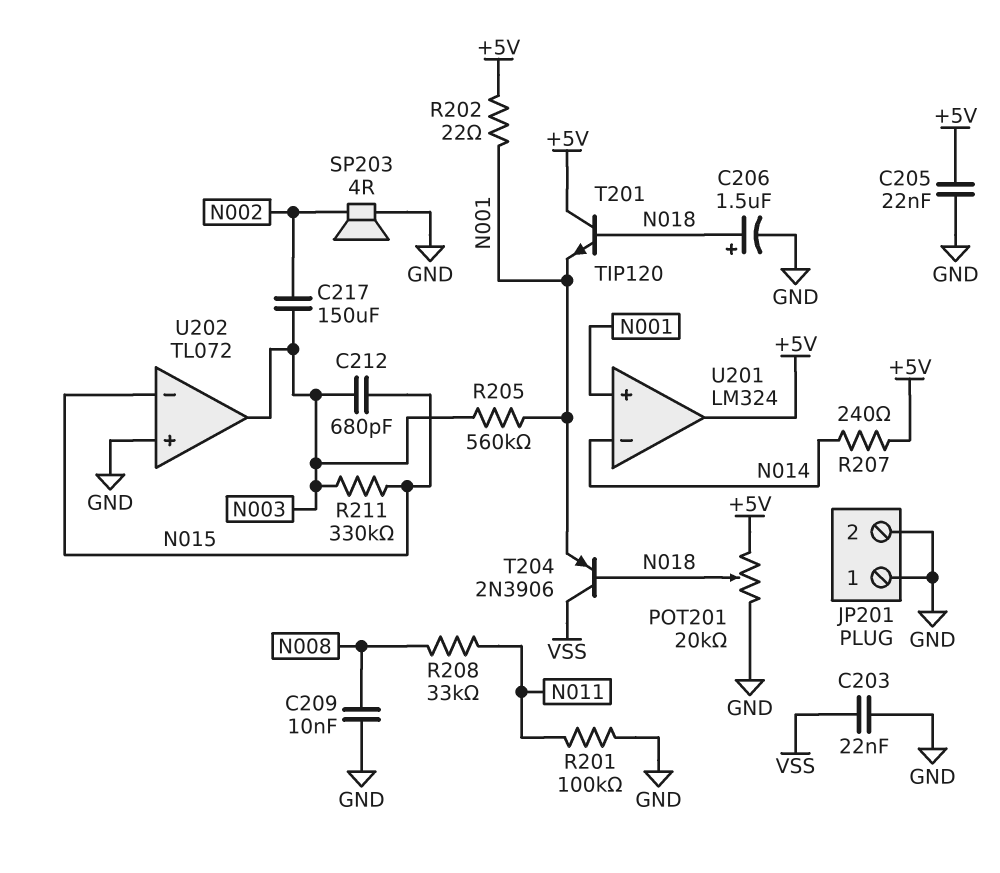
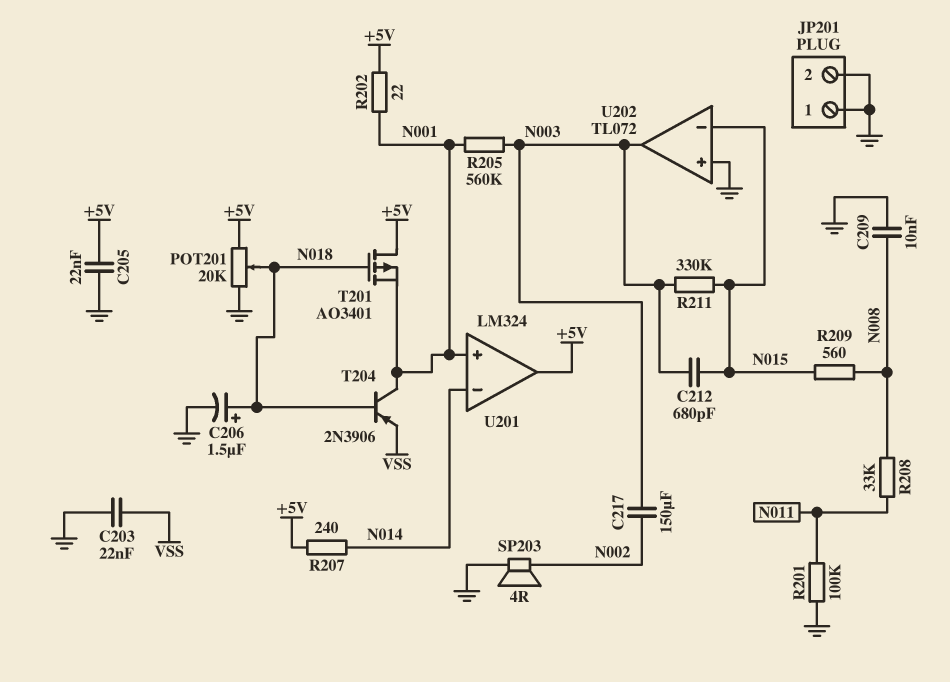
R209: none -> 560 (N008, N015)
T201: NPN TIP120 (B N018, C +5V, E N001) -> PMOS AO3401 (G N018, D +5V, S N001)
T204: PNP 2N3906 (B N018, C VSS, E N001) -> PNP 2N3906 (B N018, C N001, E VSS)

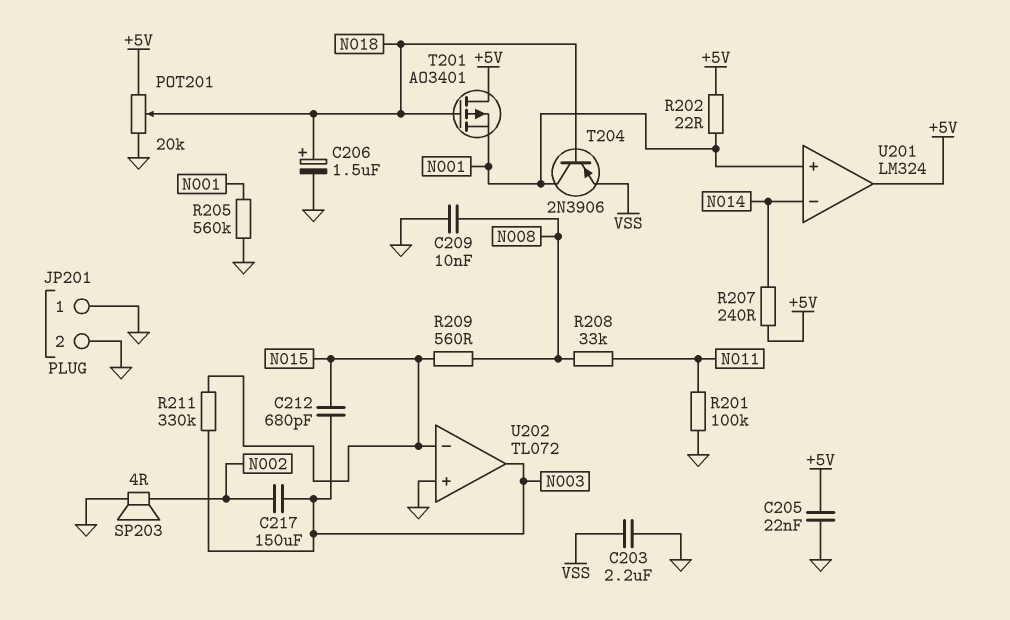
C203: 22nF (GND, VSS) -> 2.2uF (GND, VSS)
R205: 560k (N001, N003) -> 560k (GND, N001)

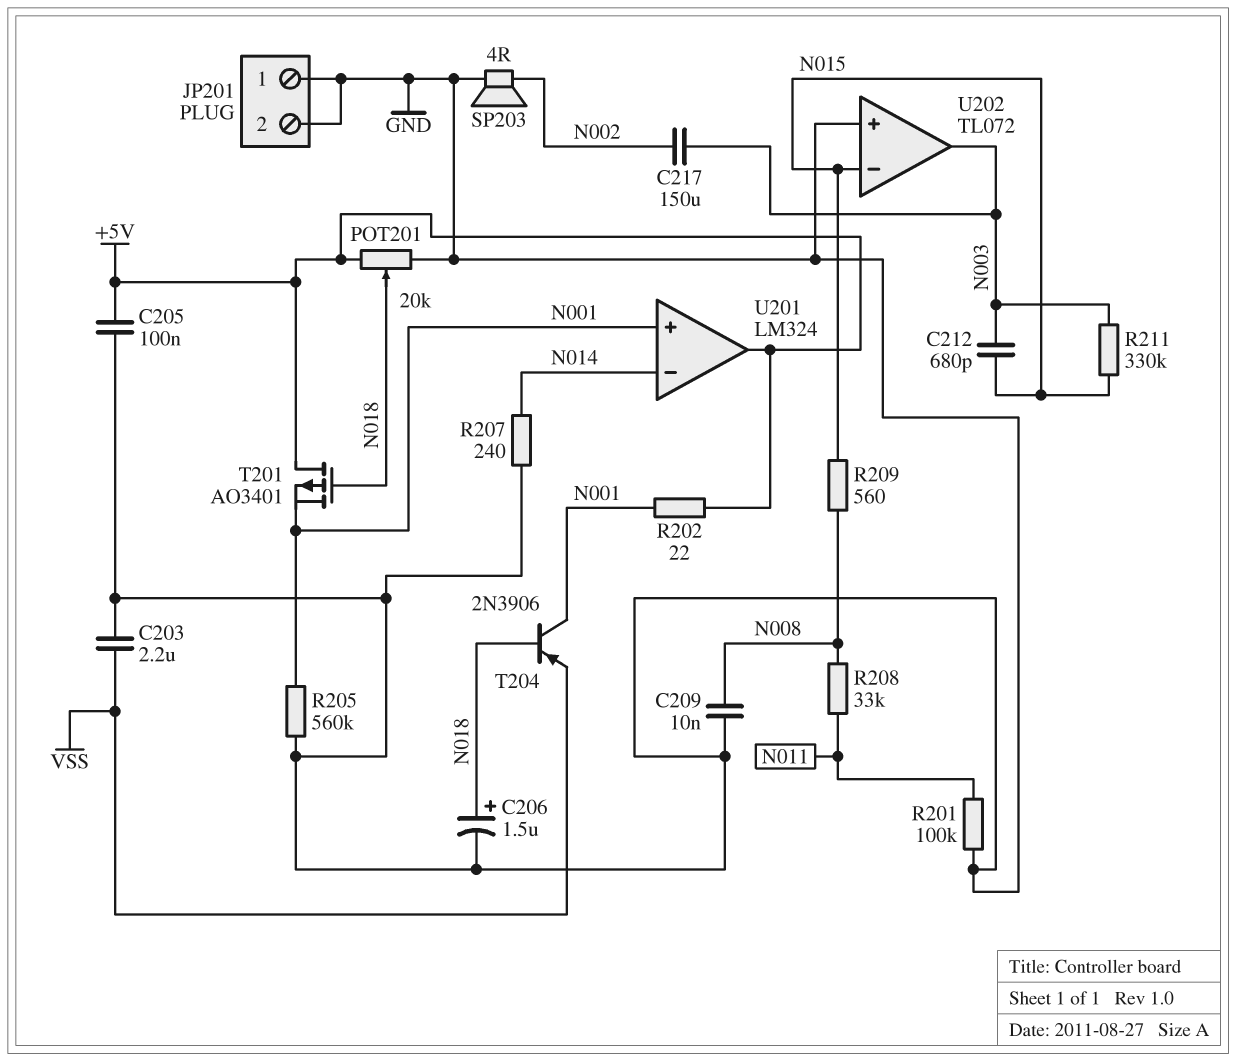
C205: 22nF (+5V, GND) -> 100nF (+5V, GND)
R207: 240 (+5V, N014) -> 240 (GND, N014)

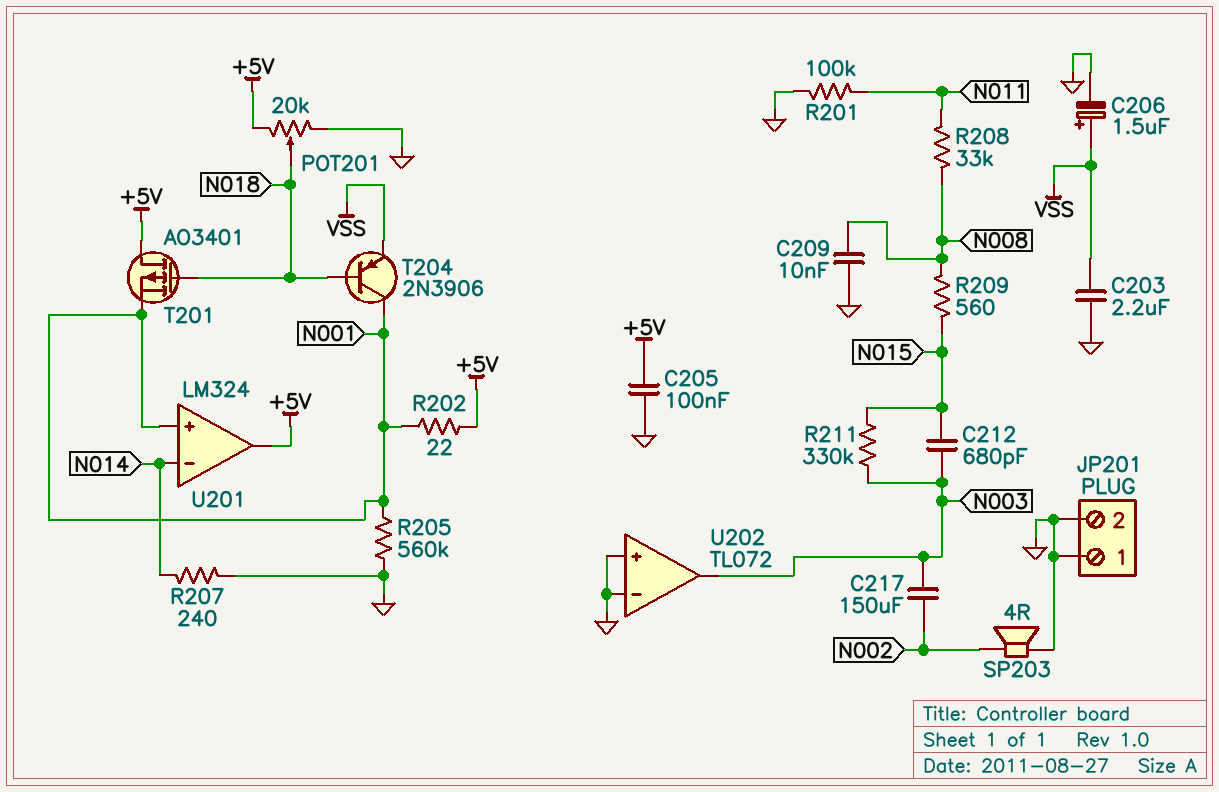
C206: 1.5uF (plus N018, minus GND) -> 1.5uF (plus VSS, minus GND)
U202 pin in-: N015 -> GND

